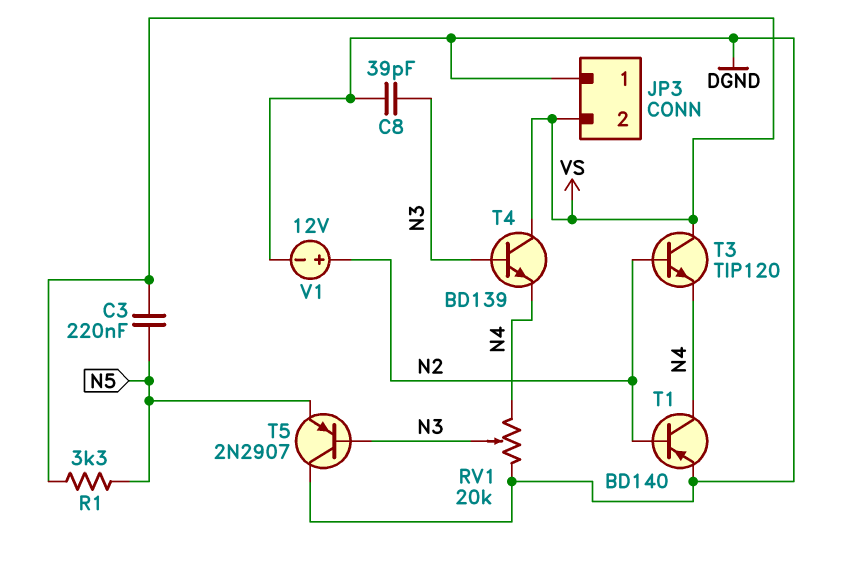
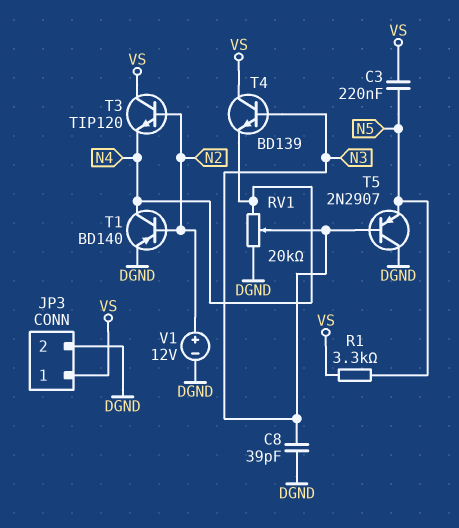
JP3 pin 1: DGND -> VS
JP3 pin 2: VS -> DGND

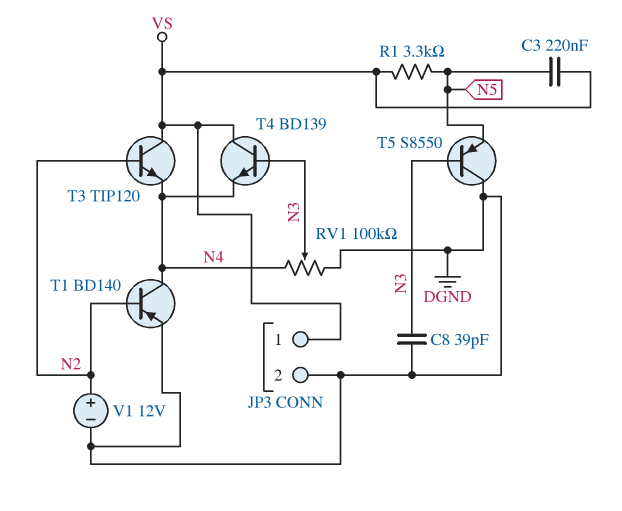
RV1: 20k (DGND, N4, wiper N3) -> 100k (DGND, N4, wiper N3)
T5: PNP 2N2907 (B N3, C DGND, E N5) -> PNP S8550 (B N3, C DGND, E N5)

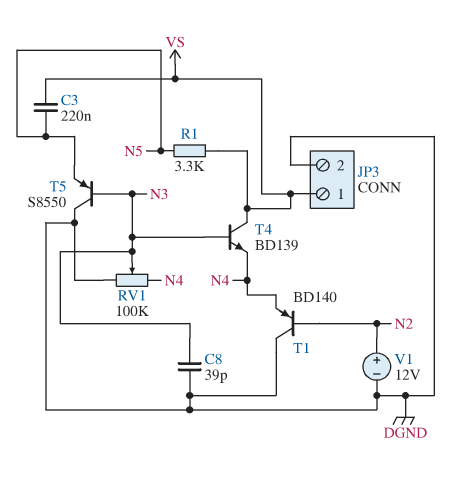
T1: PNP BD140 (B N2, C N4, E DGND) -> PNP BD140 (B N2, C DGND, E N4)
T3: NPN TIP120 (B N2, C VS, E N4) -> none

